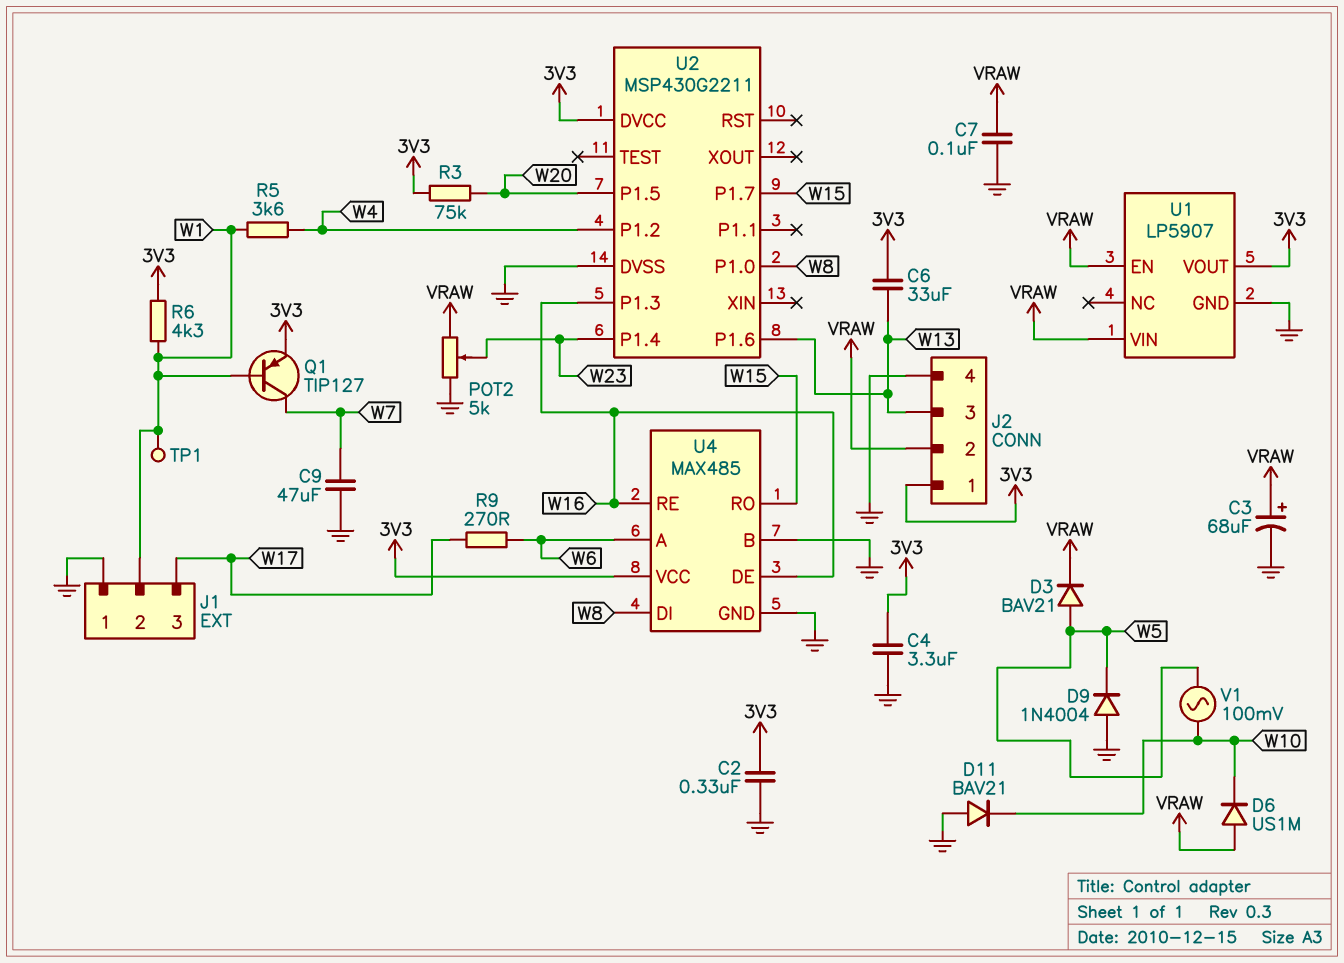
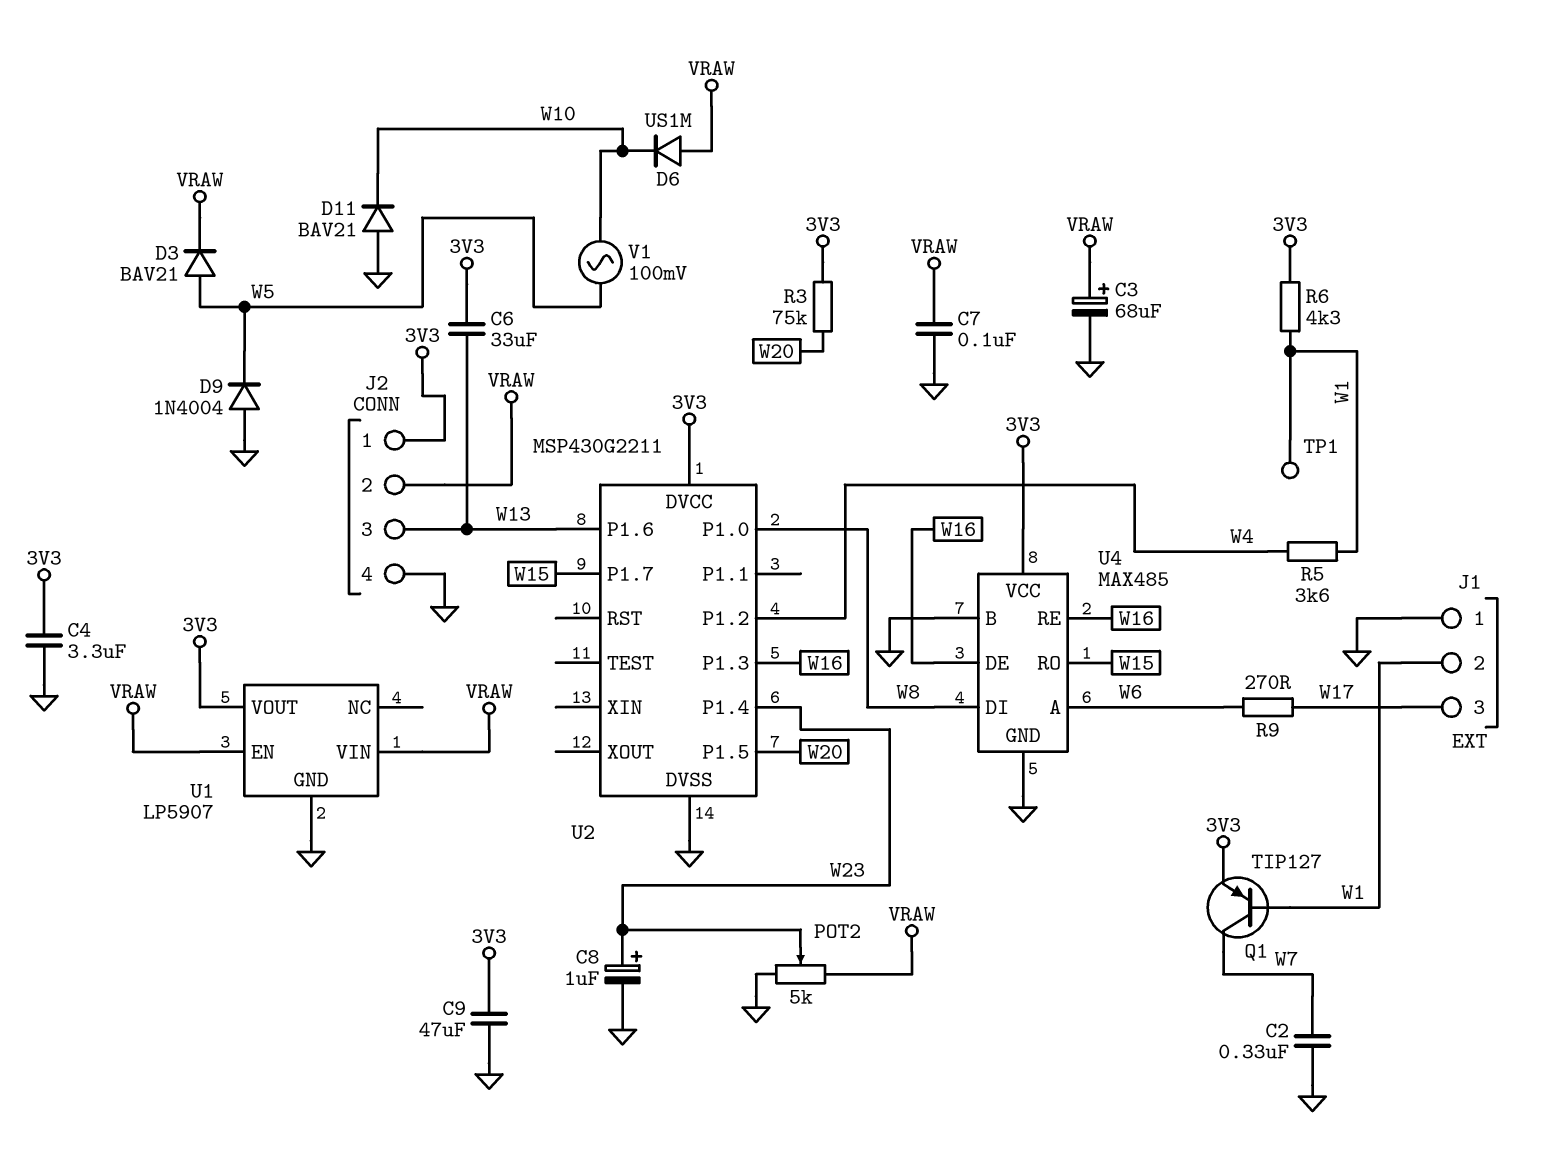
C2: 330nF (3V3, GND) -> 330nF (GND, W7)
C8: none -> 1uF (plus W23, minus GND)
C9: 47uF (GND, W7) -> 47uF (3V3, GND)

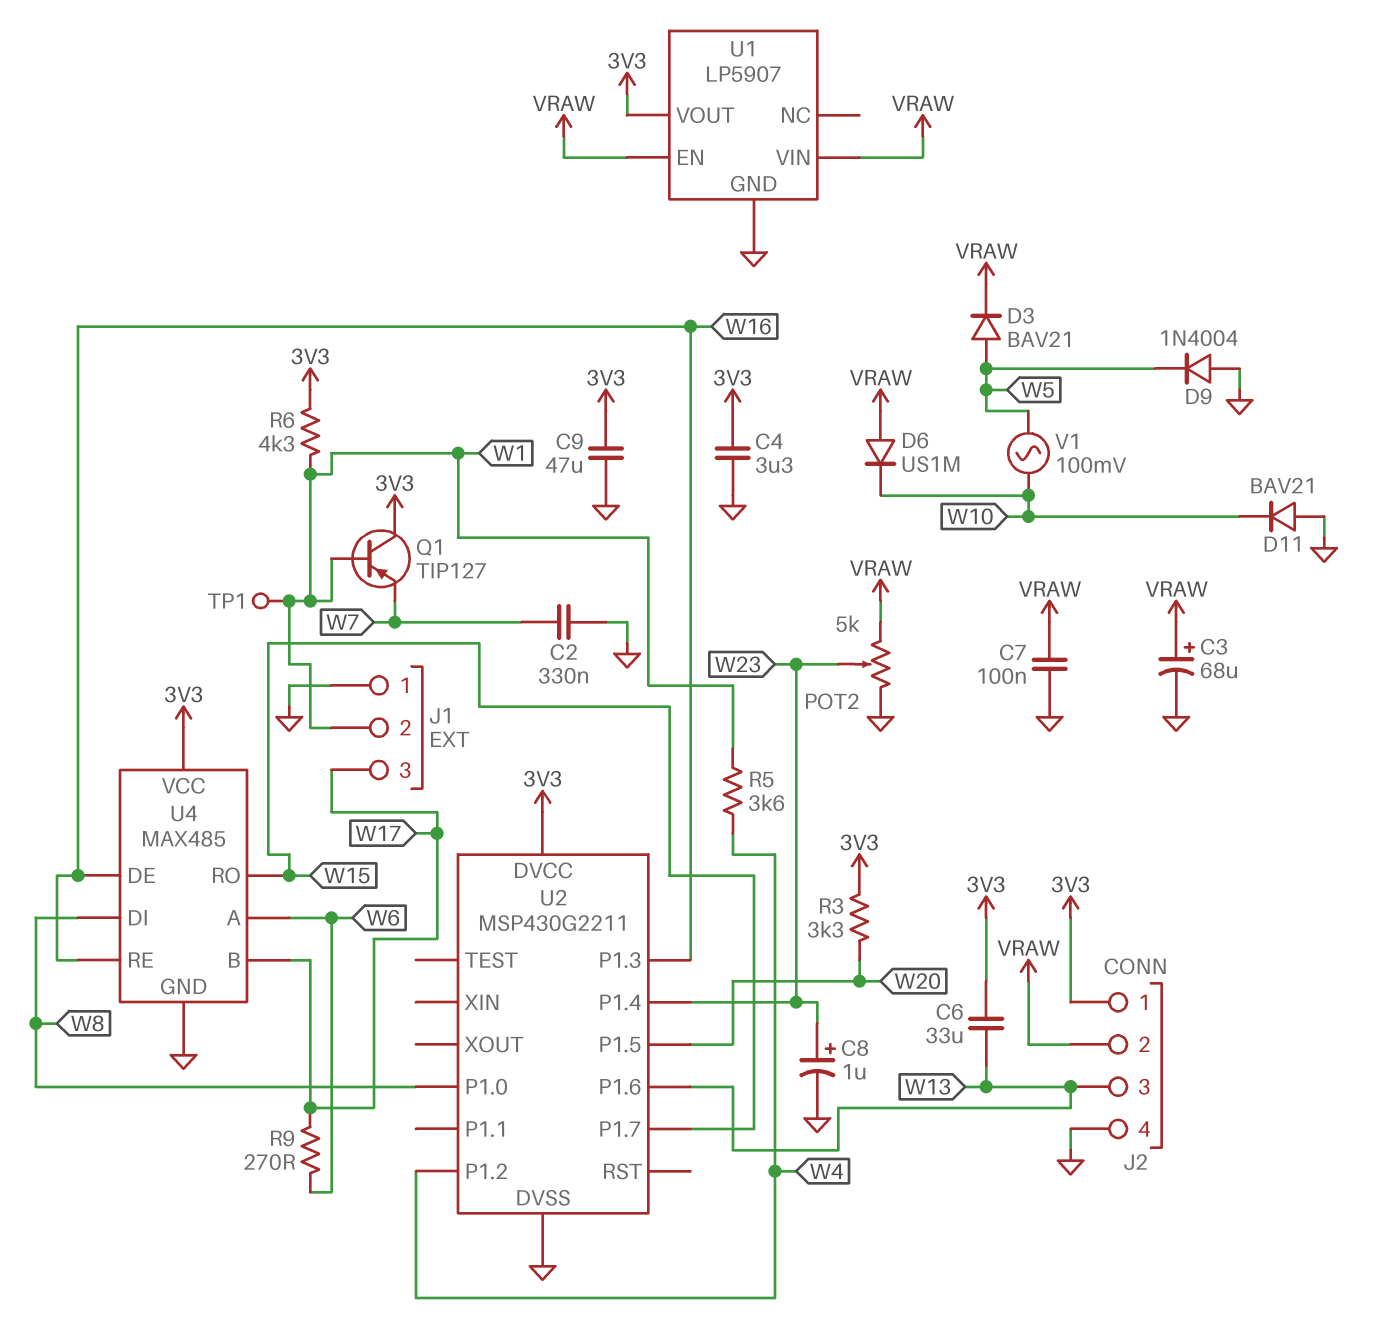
Q1: PNP TIP127 (B W1, C W7, E 3V3) -> PNP TIP127 (B W1, C 3V3, E W7)
R3: 75k (3V3, W20) -> 3.3k (3V3, W20)
U4 pin B: GND -> W17

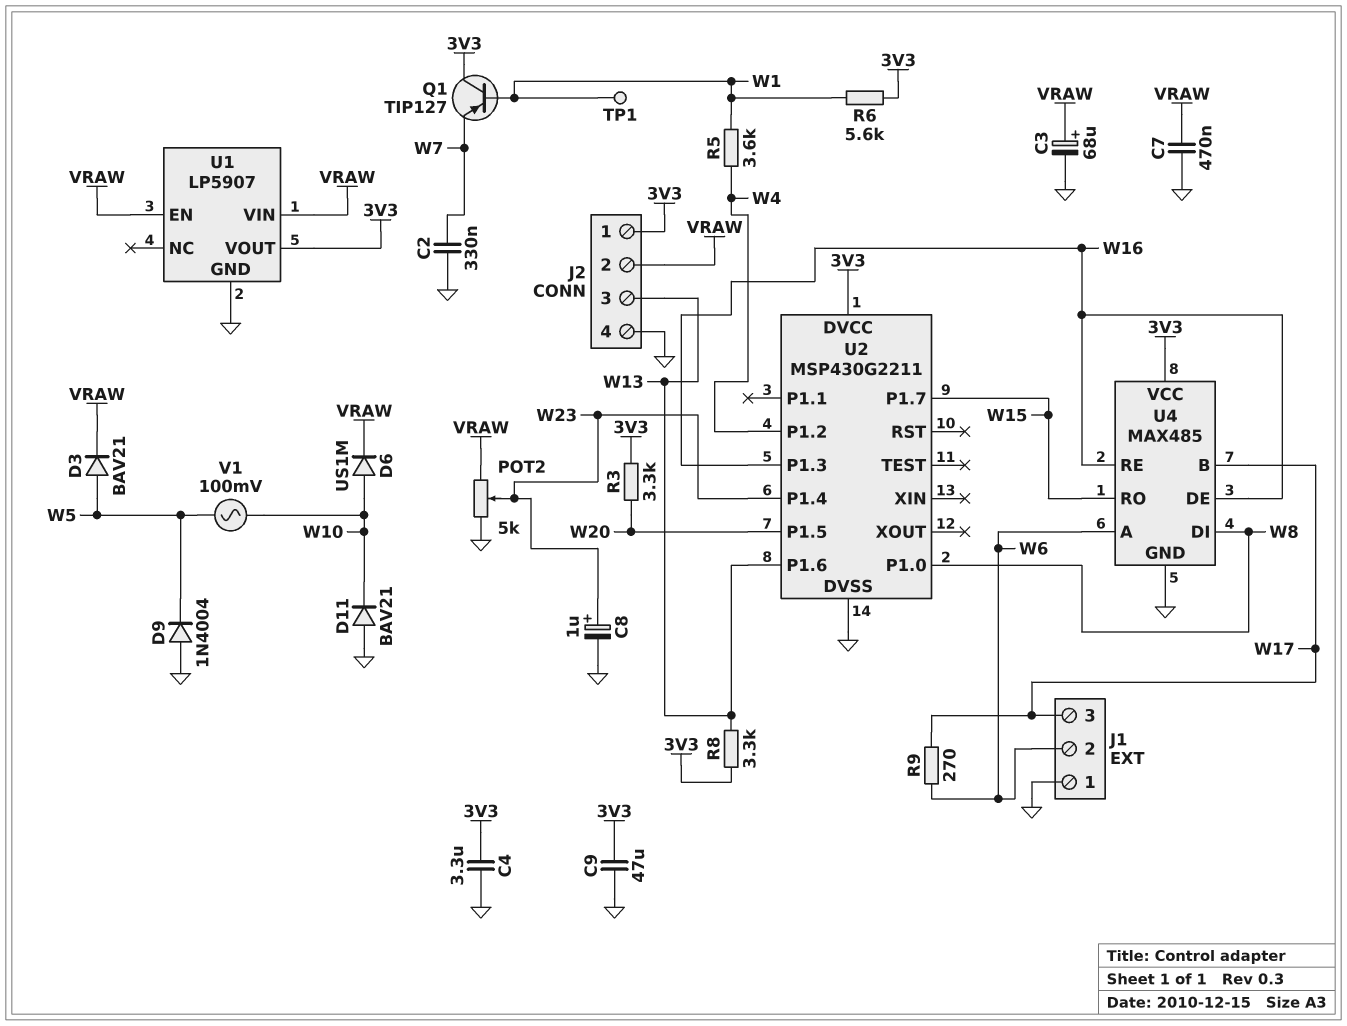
C6: 33uF (3V3, W13) -> none
C7: 100nF (GND, VRAW) -> 470nF (GND, VRAW)
D6: diode US1M (A VRAW, K W10) -> diode US1M (A W10, K VRAW)
J1 pin 2: W1 -> W6
R6: 4.3k (3V3, W1) -> 5.6k (3V3, W1)
R8: none -> 3.3k (3V3, W13)

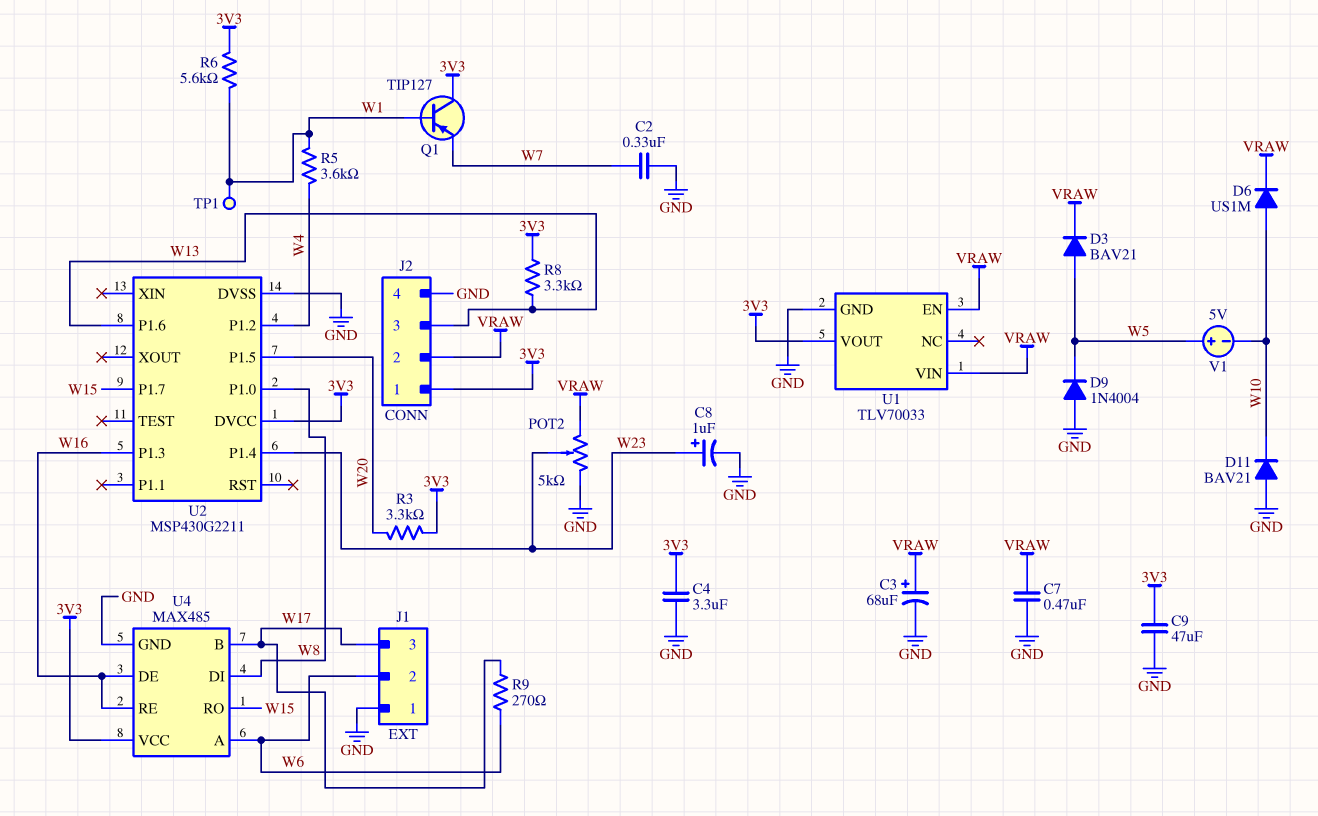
U1: LP5907 -> TLV70033
V1: AC 100mV (W5, W10) -> 5V (plus W5, minus W10)

